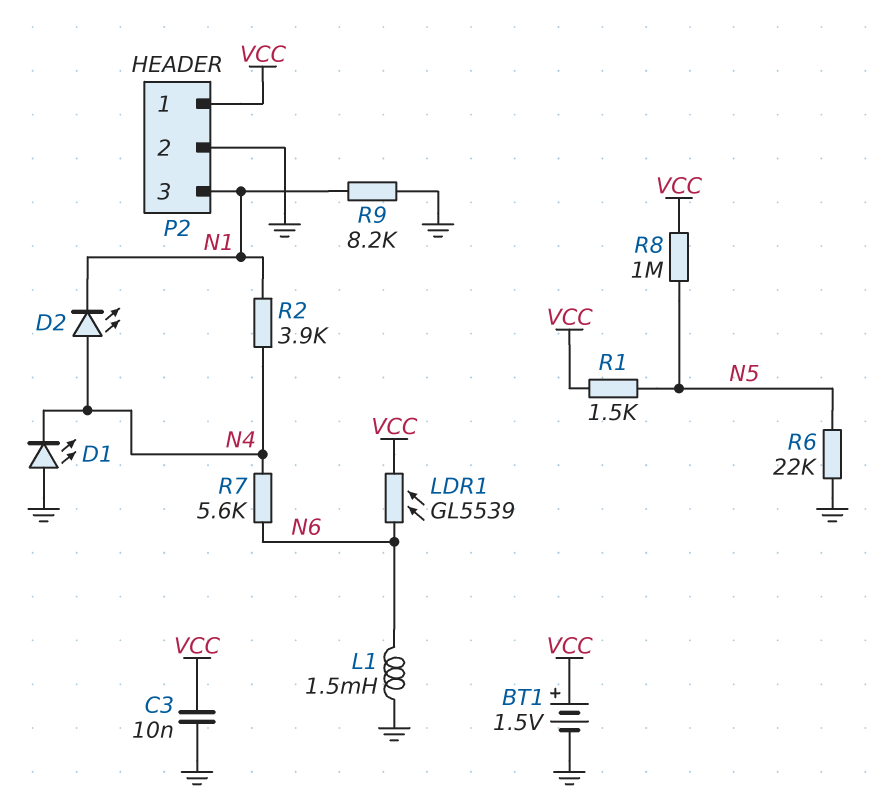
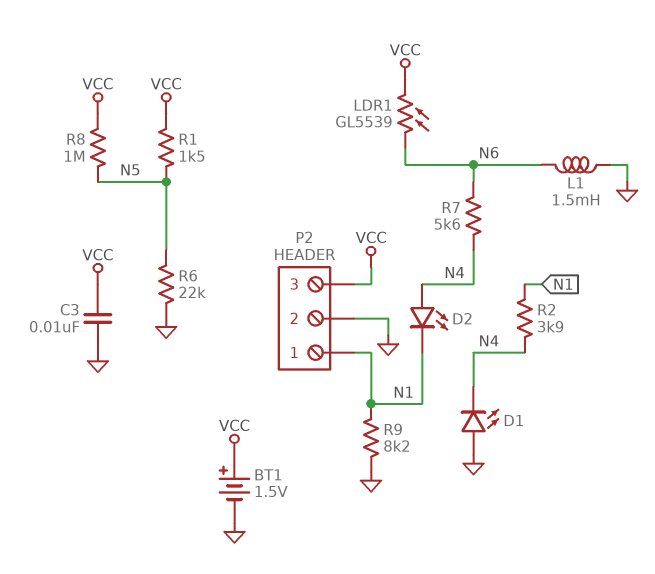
P2 pin 1: VCC -> N1
P2 pin 3: N1 -> VCC

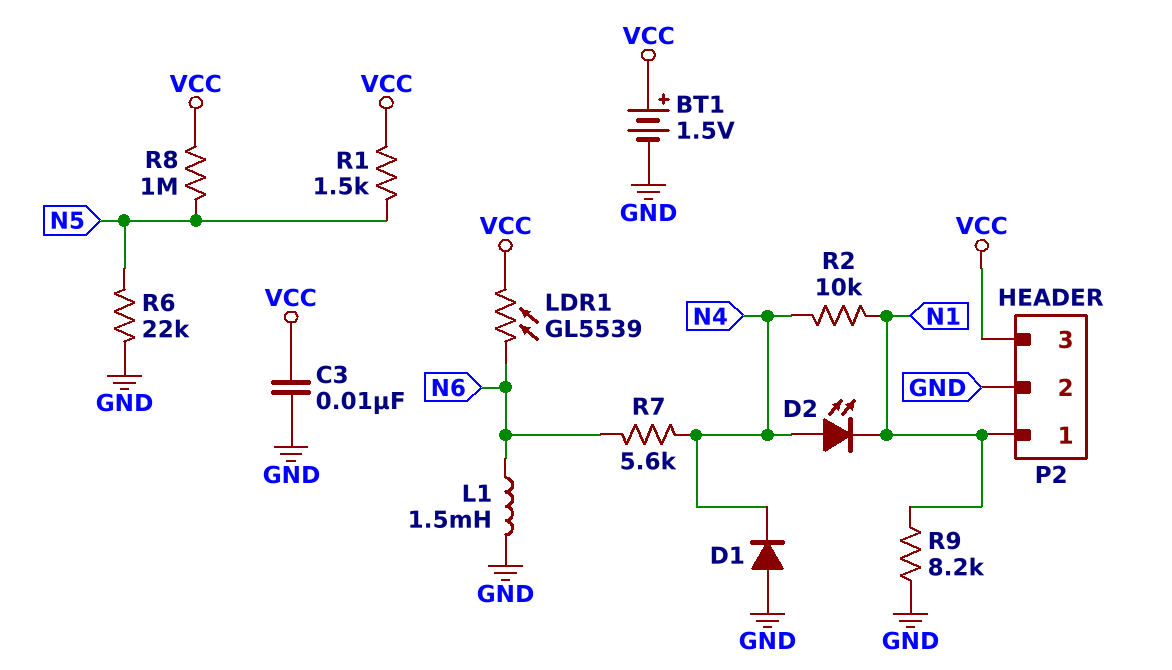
D1: LED (A GND, K N4) -> diode (A GND, K N4)
R2: 3.9k (N1, N4) -> 10k (N1, N4)

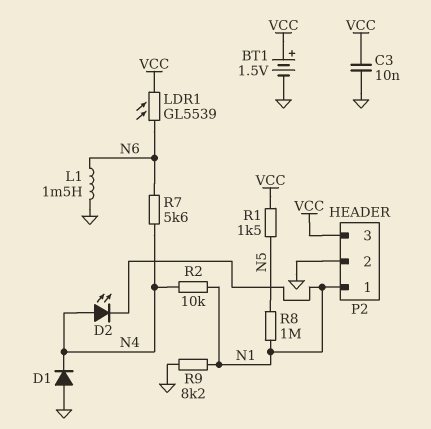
R6: 22k (GND, N5) -> none
R8: 1M (N5, VCC) -> 1M (N1, N5)

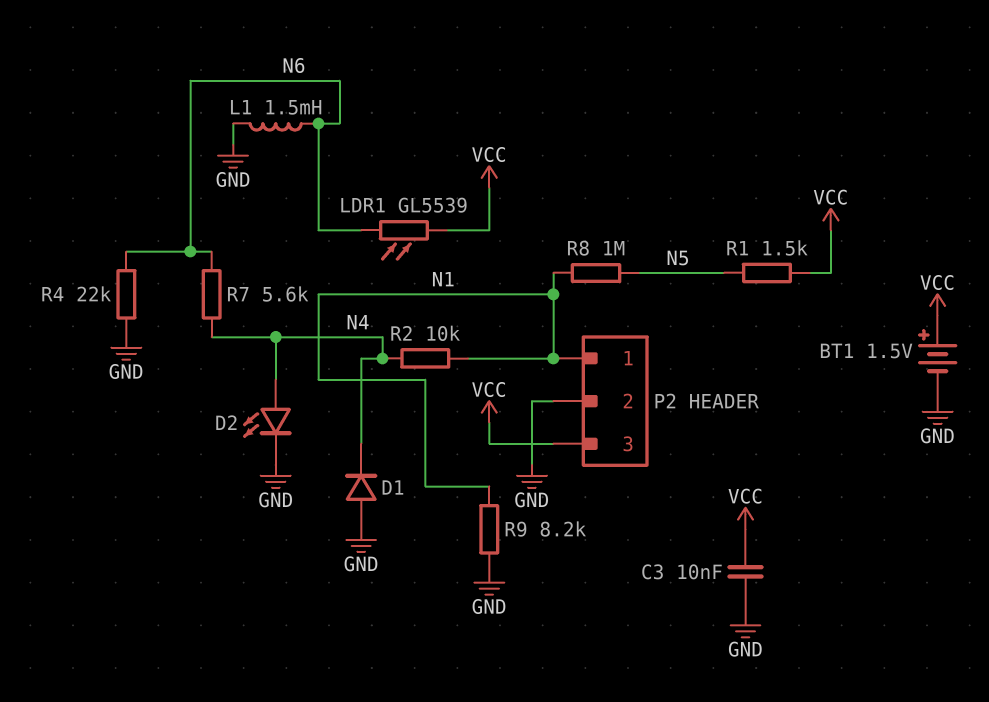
D2: LED (A N4, K N1) -> LED (A N4, K GND)
R4: none -> 22k (GND, N6)

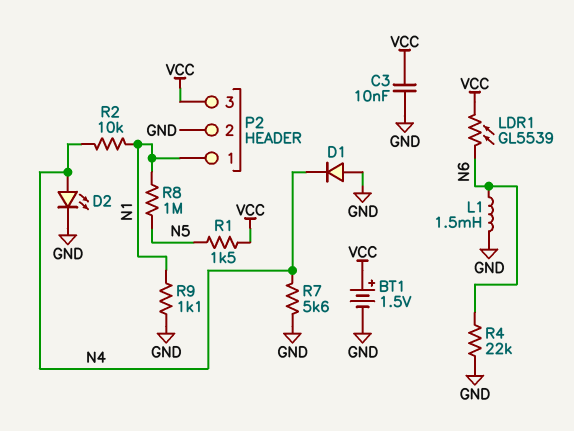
R7: 5.6k (N4, N6) -> 5.6k (GND, N4)
R9: 8.2k (GND, N1) -> 1.1k (GND, N1)

